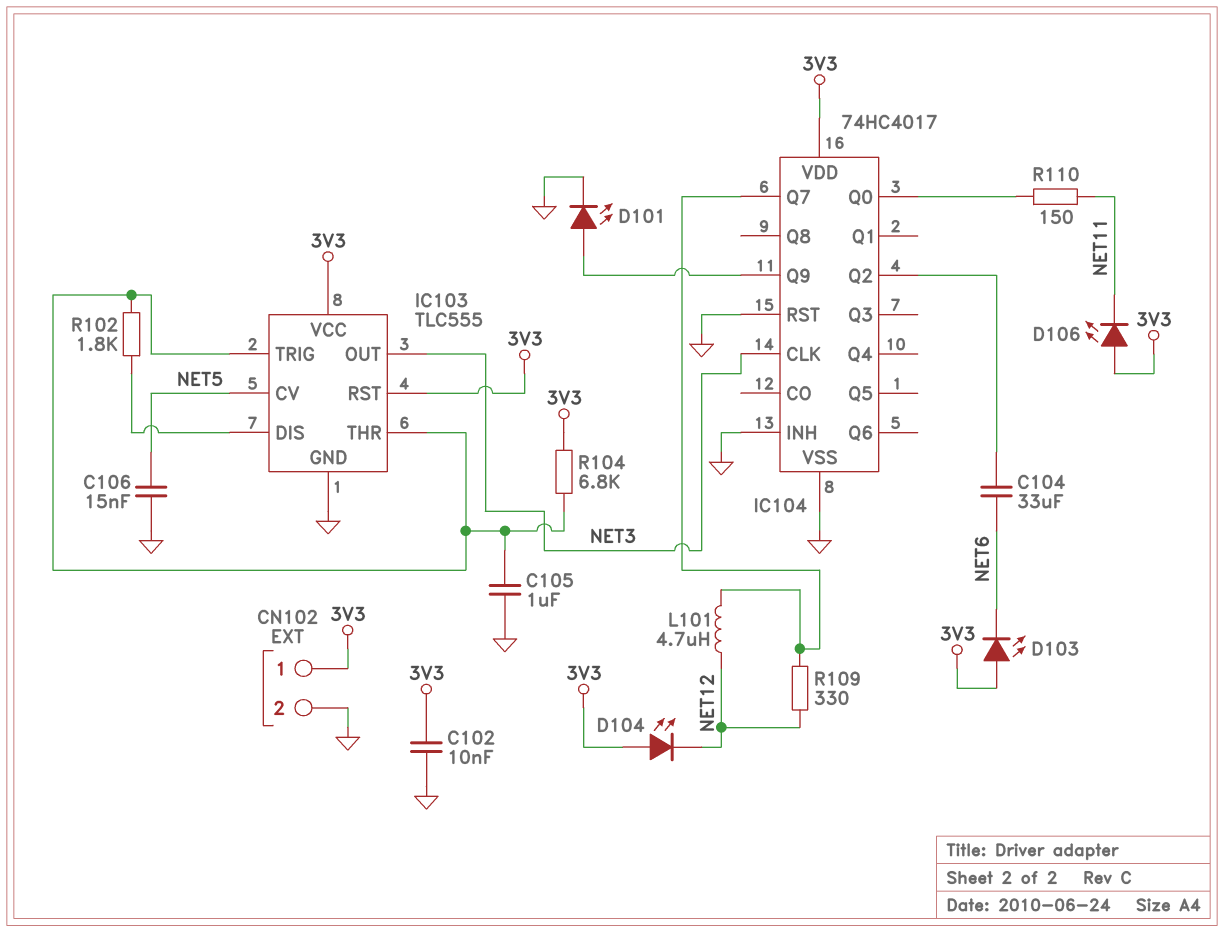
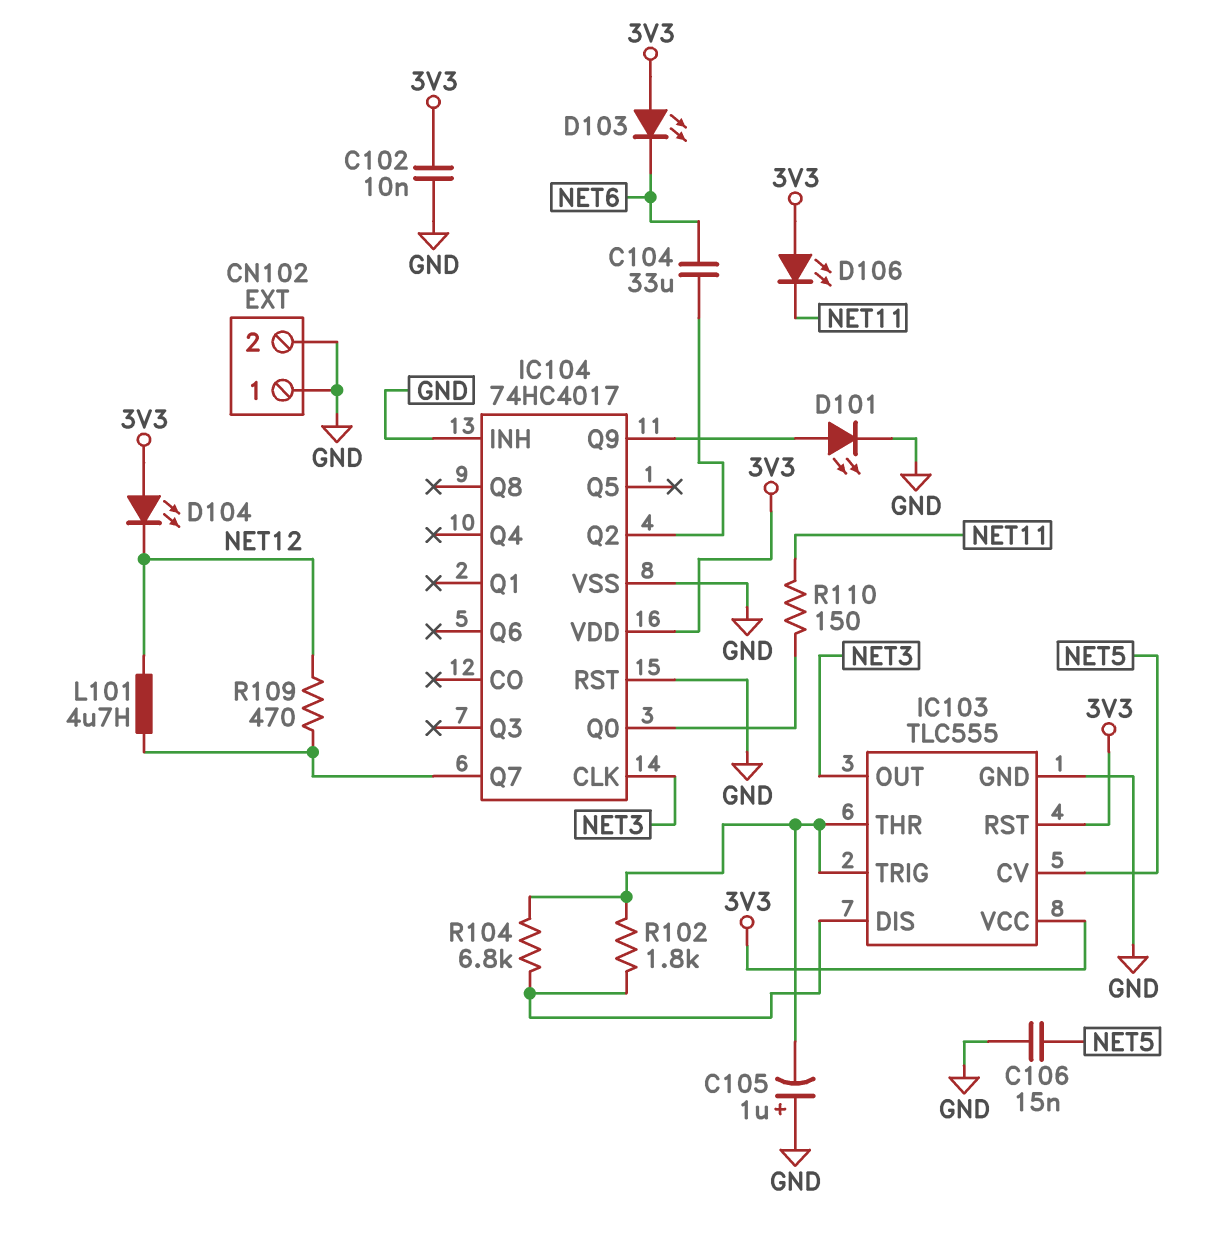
C105: 1uF (GND, IC103/THR) -> 1uF (plus GND, minus IC103/THR)
CN102 pin 1: 3V3 -> GND
R104: 6.8k (3V3, IC103/THR) -> 6.8k (IC103/DIS, IC103/THR)
R109: 330 (IC104/Q7, NET12) -> 470 (IC104/Q7, NET12)

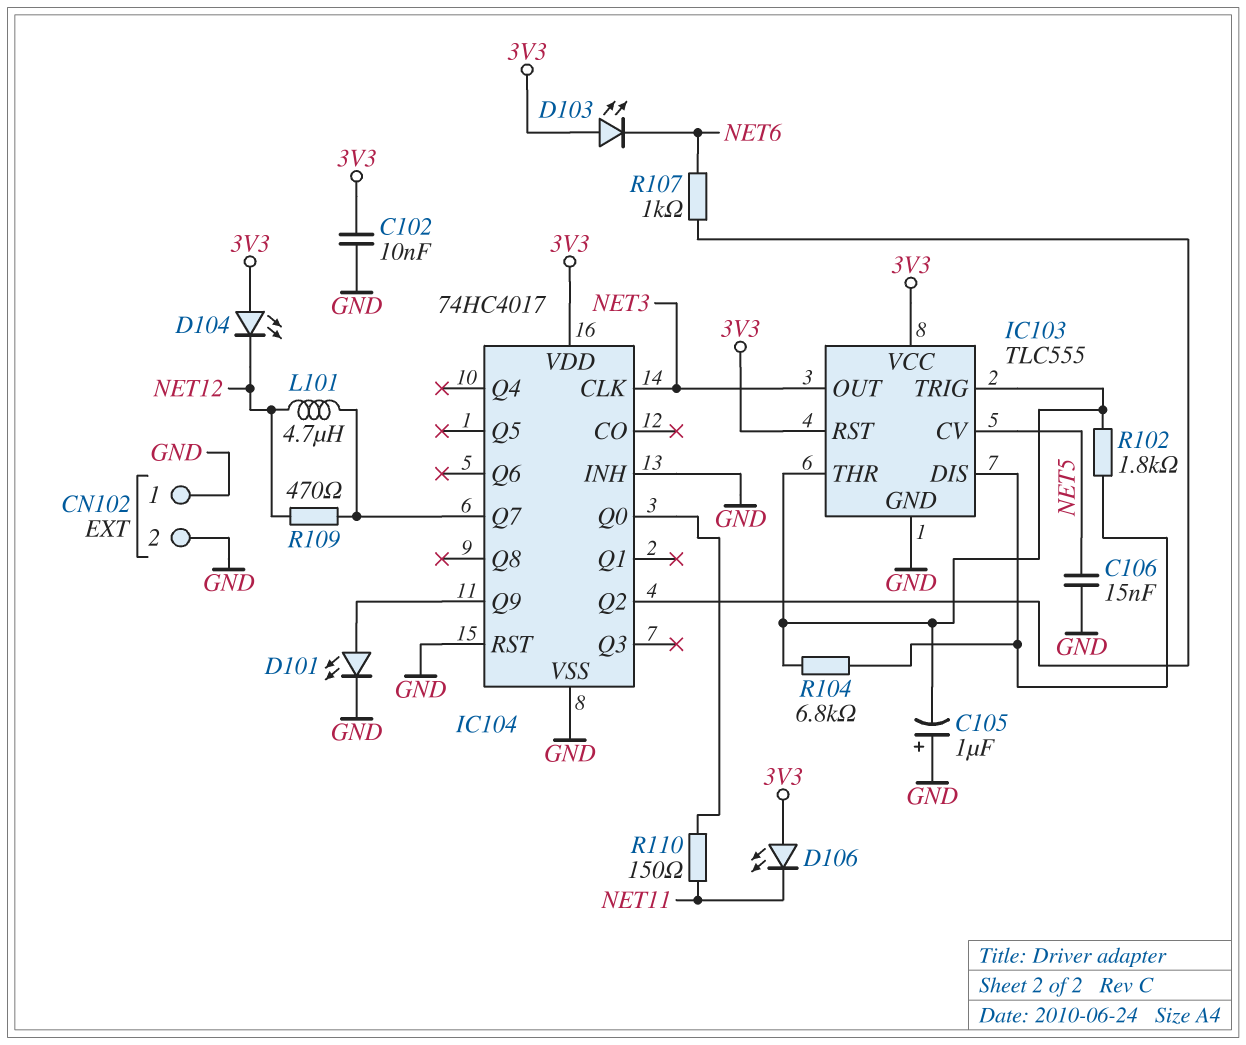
C104: 33uF (IC104/Q2, NET6) -> none
R107: none -> 1k (IC104/Q2, NET6)

